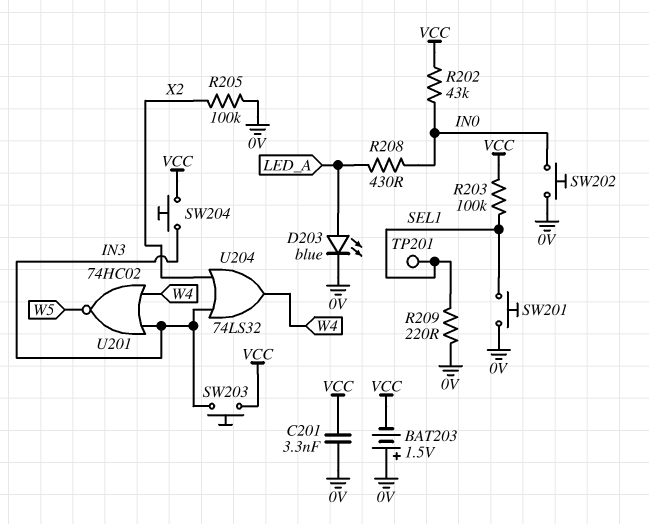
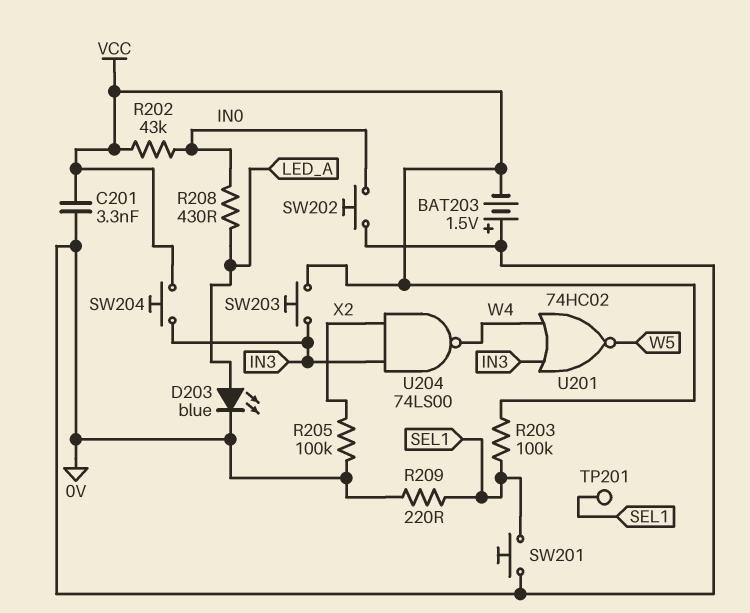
U204: OR 74LS32 (in IN3, in X2, out W4) -> NAND 74LS00 (in IN3, in X2, out W4)

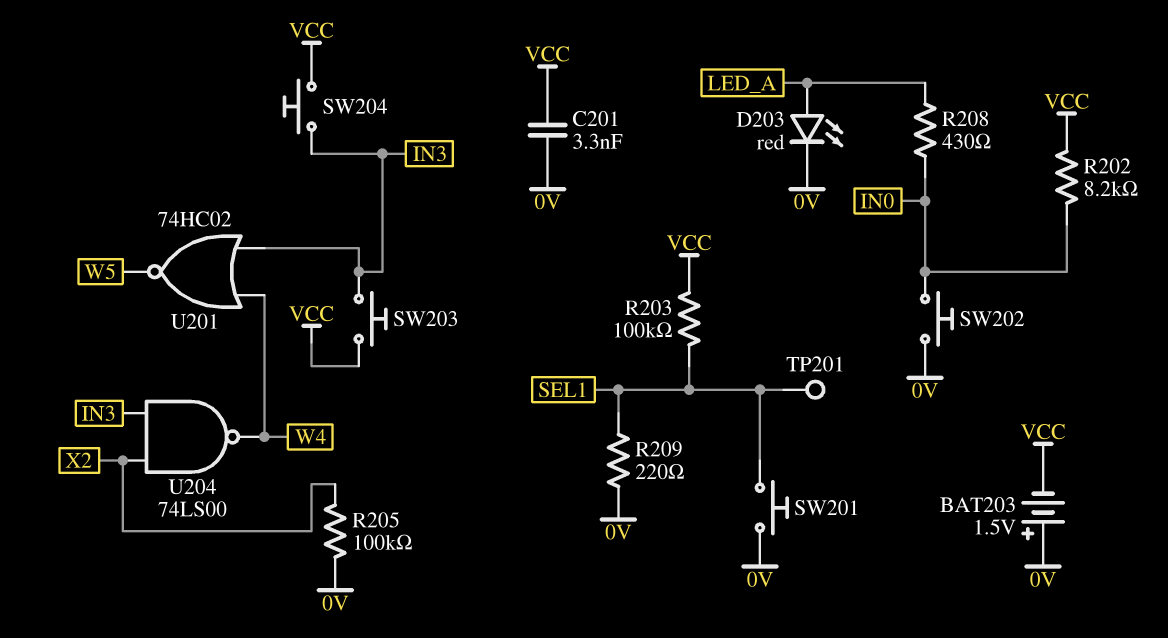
D203: LED blue (A LED_A, K 0V) -> LED red (A LED_A, K 0V)
R202: 43k (IN0, VCC) -> 8.2k (IN0, VCC)

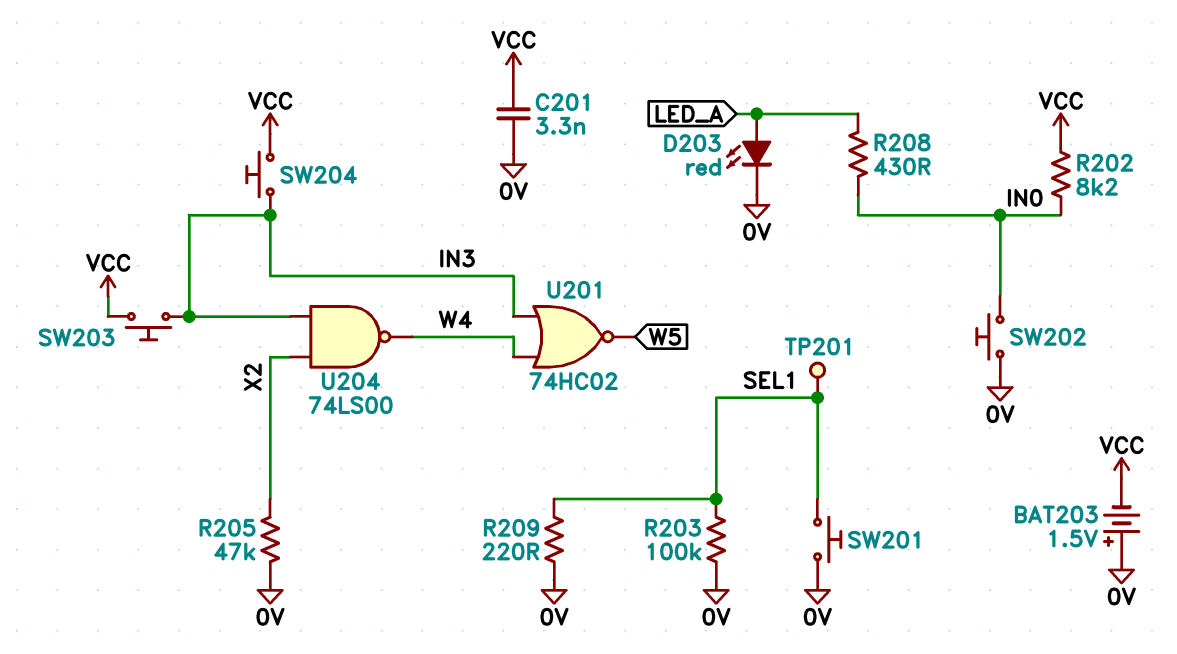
R203: 100k (SEL1, VCC) -> 100k (0V, SEL1)
R205: 100k (0V, X2) -> 47k (0V, X2)

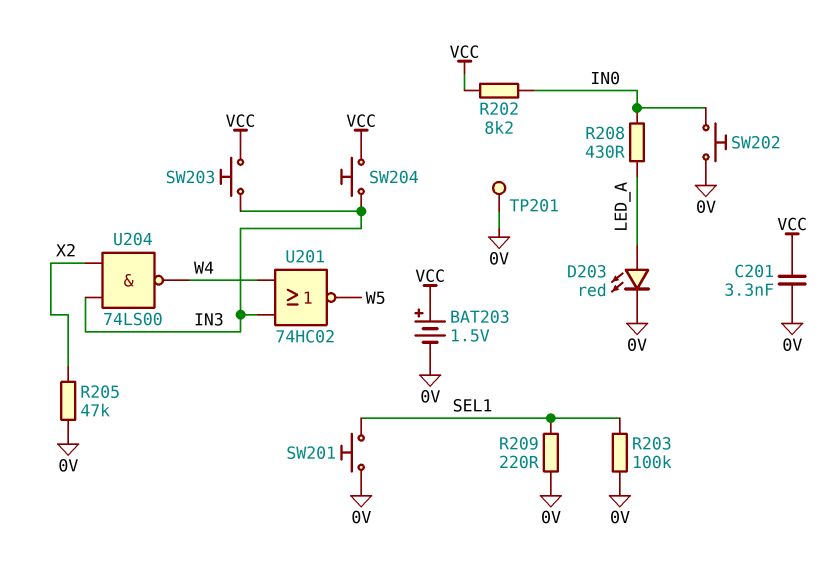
BAT203: 1.5V (plus 0V, minus VCC) -> 1.5V (plus VCC, minus 0V)
TP201: test point (SEL1) -> test point (0V)

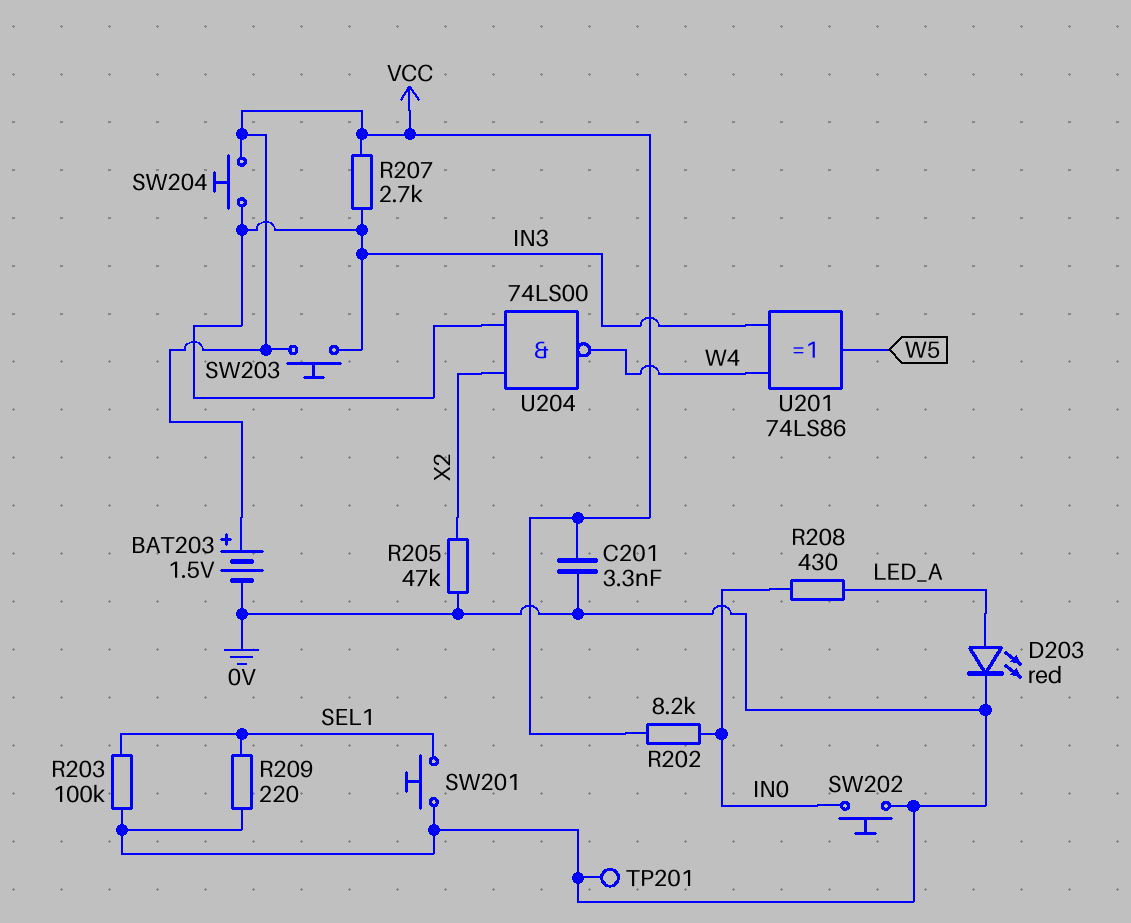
R207: none -> 2.7k (IN3, VCC)
U201: NOR 74HC02 (in IN3, in W4, out W5) -> XOR 74LS86 (in IN3, in W4, out W5)

